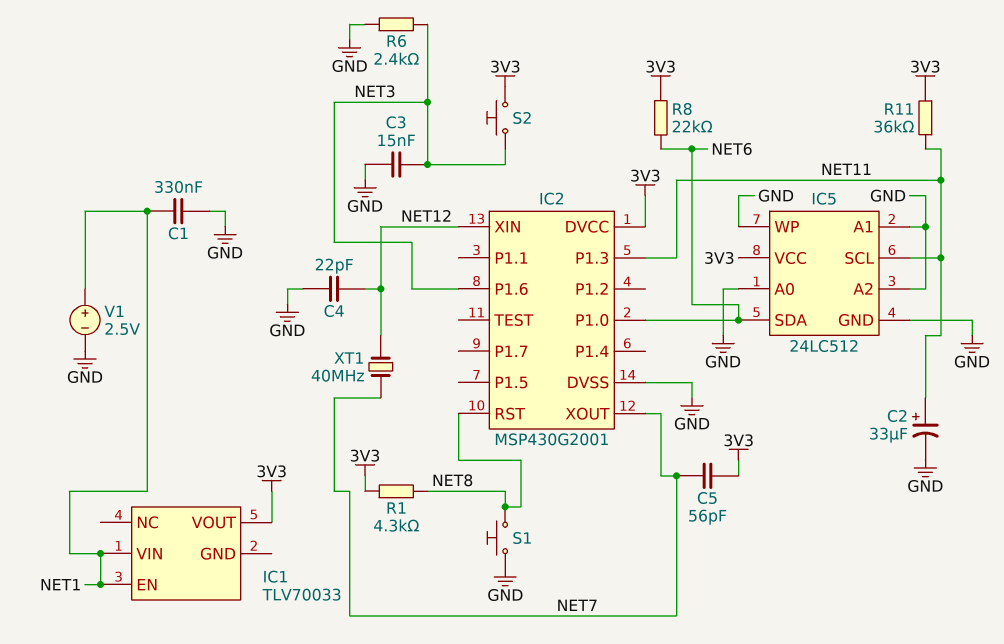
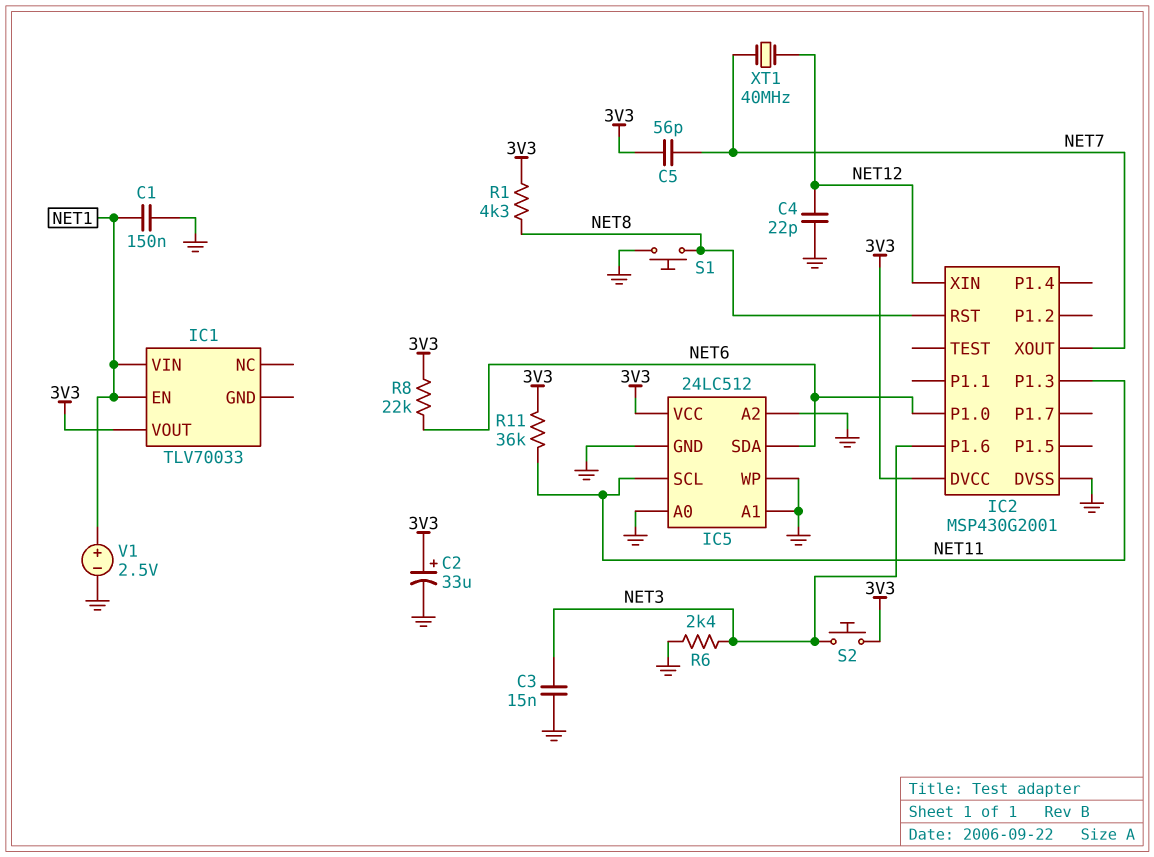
C1: 330nF (GND, NET1) -> 150nF (GND, NET1)
C2: 33uF (plus NET11, minus GND) -> 33uF (plus 3V3, minus GND)

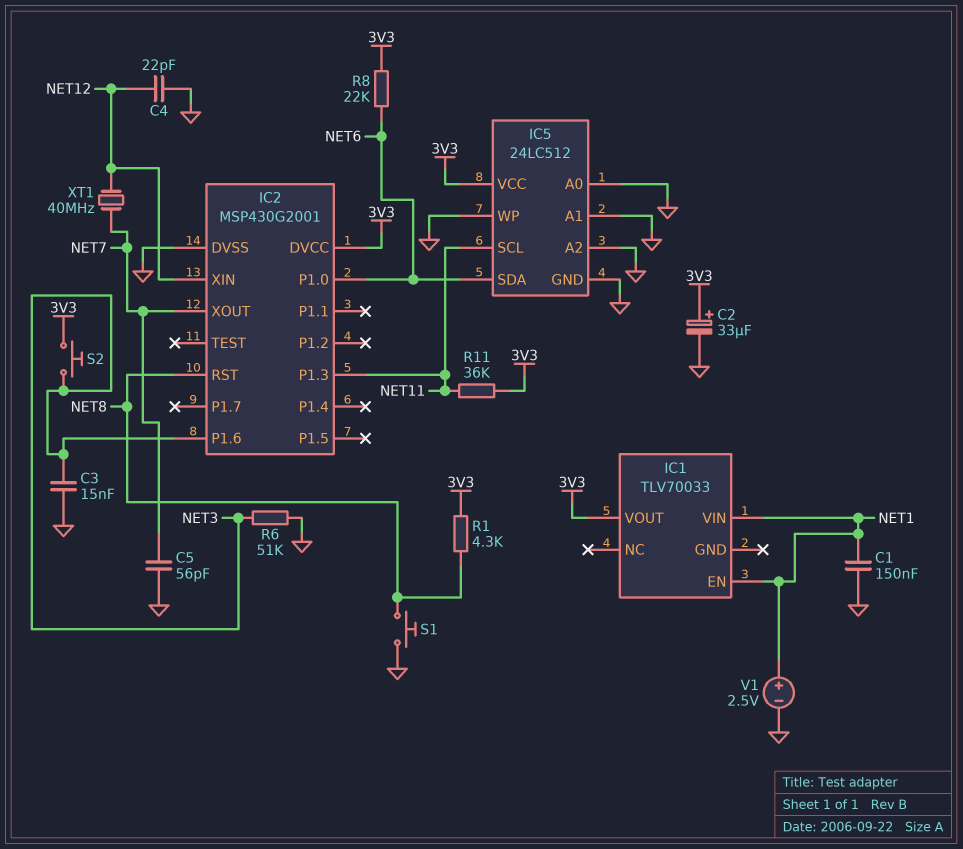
C5: 56pF (3V3, NET7) -> 56pF (GND, NET7)
R6: 2.4k (GND, NET3) -> 51k (GND, NET3)

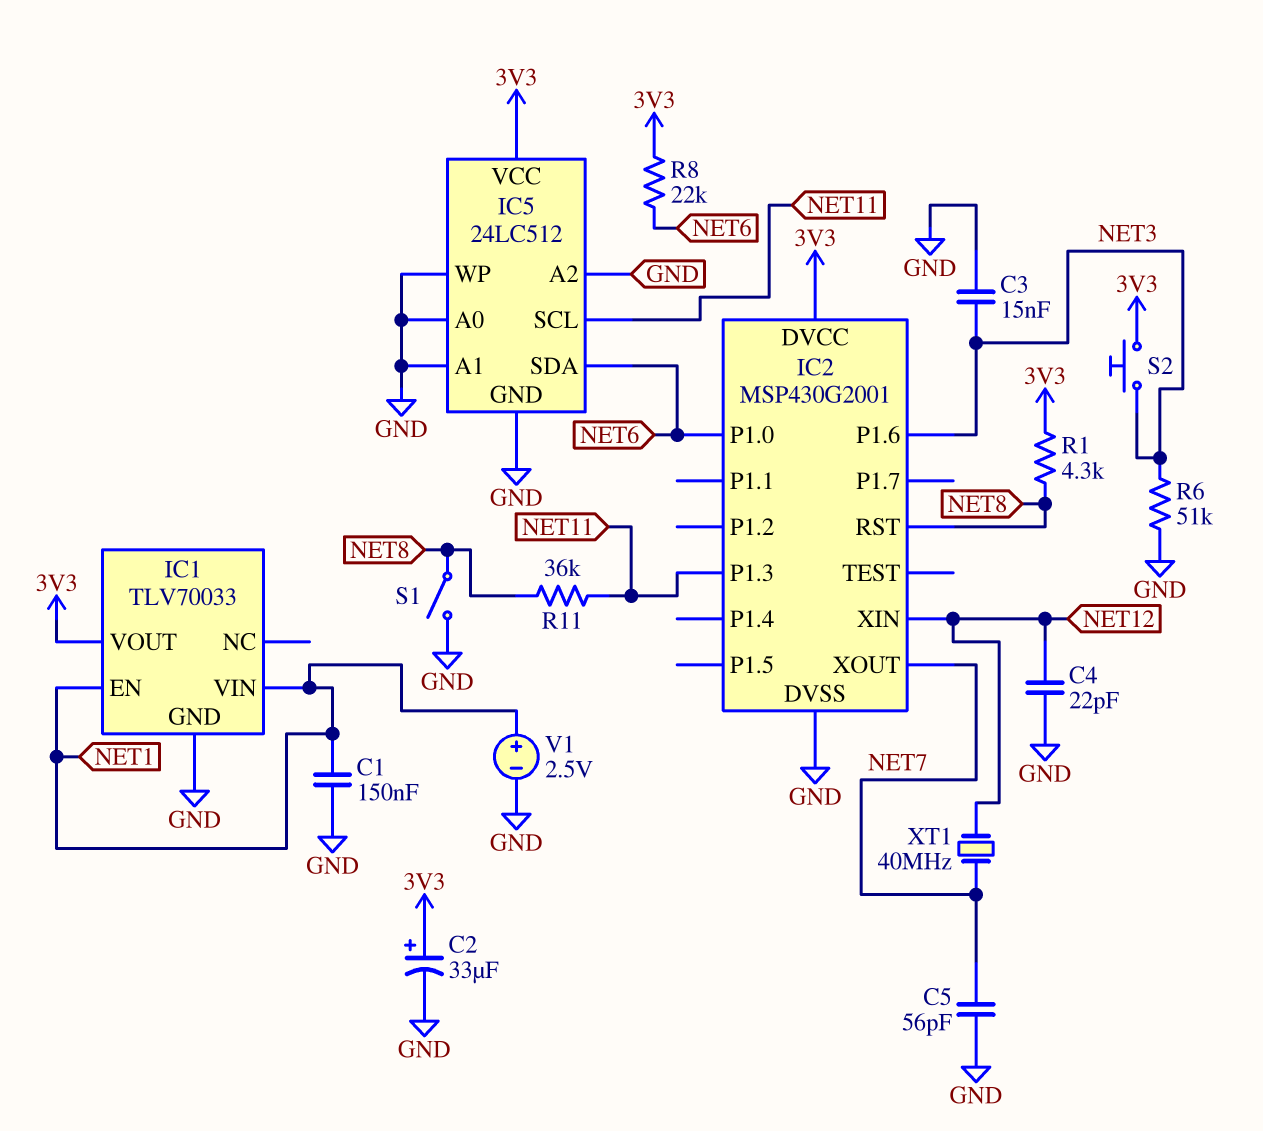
IC1 pin GND: none -> GND
R11: 36k (3V3, NET11) -> 36k (NET8, NET11)
S1: button (GND, NET8) -> switch (GND, NET8)

